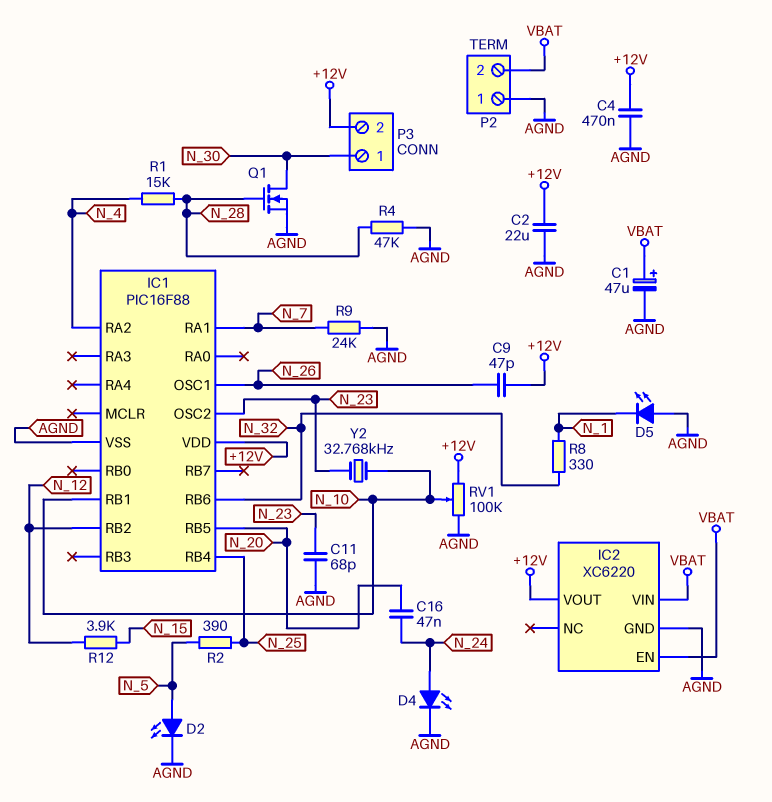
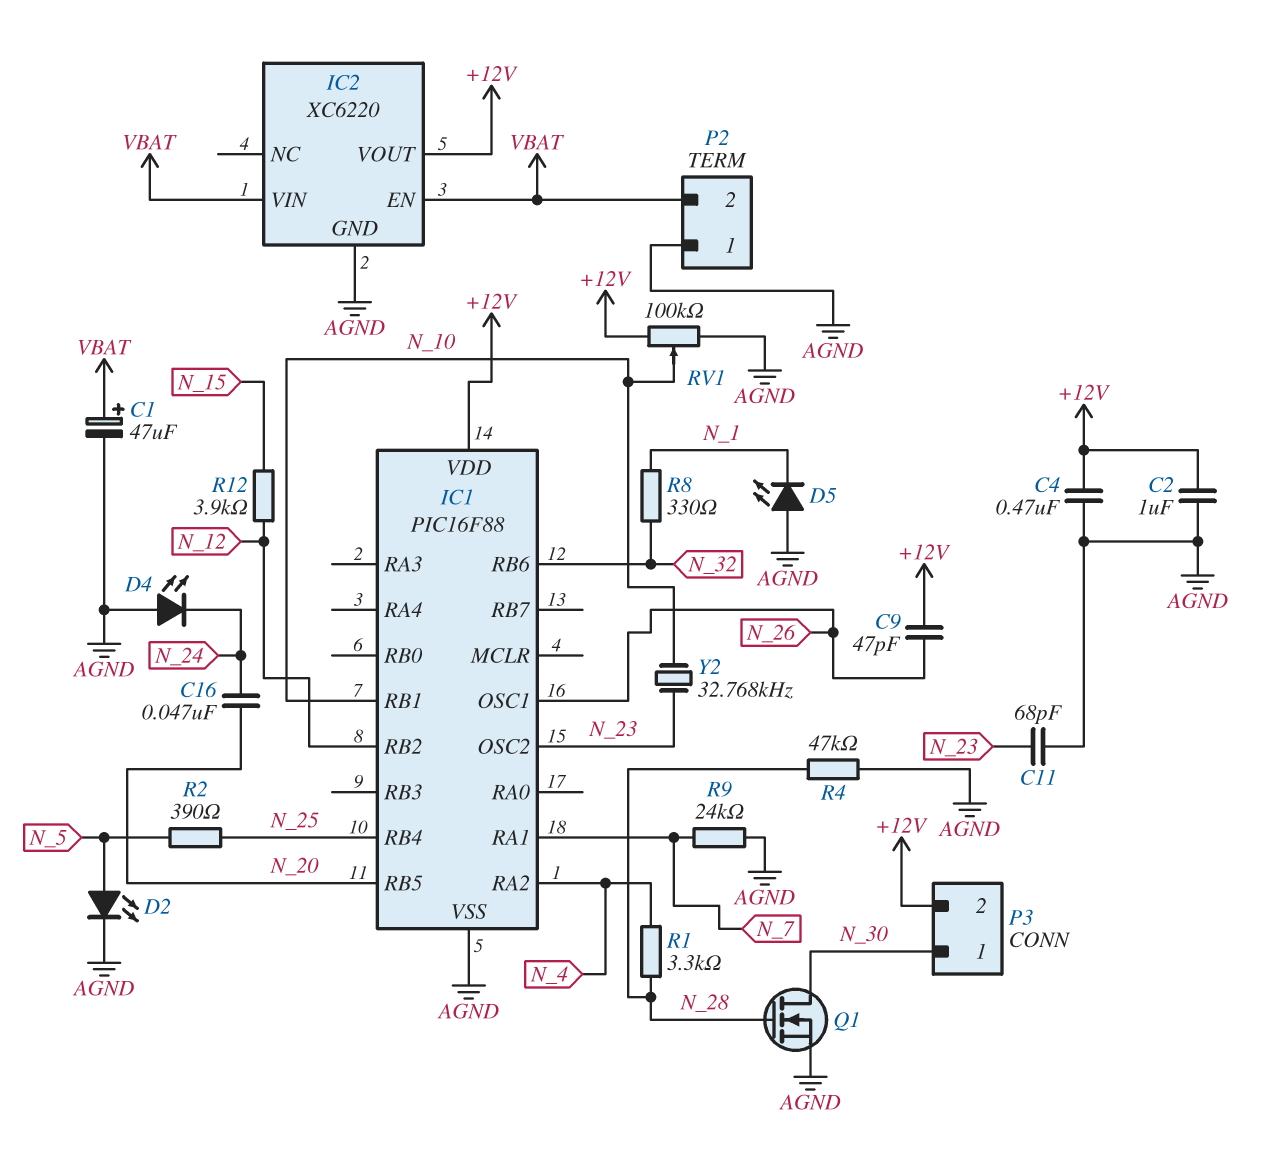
C2: 22uF (+12V, AGND) -> 1uF (+12V, AGND)
D4: LED (A N_24, K AGND) -> LED (A AGND, K N_24)
R1: 15k (N_4, N_28) -> 3.3k (N_4, N_28)

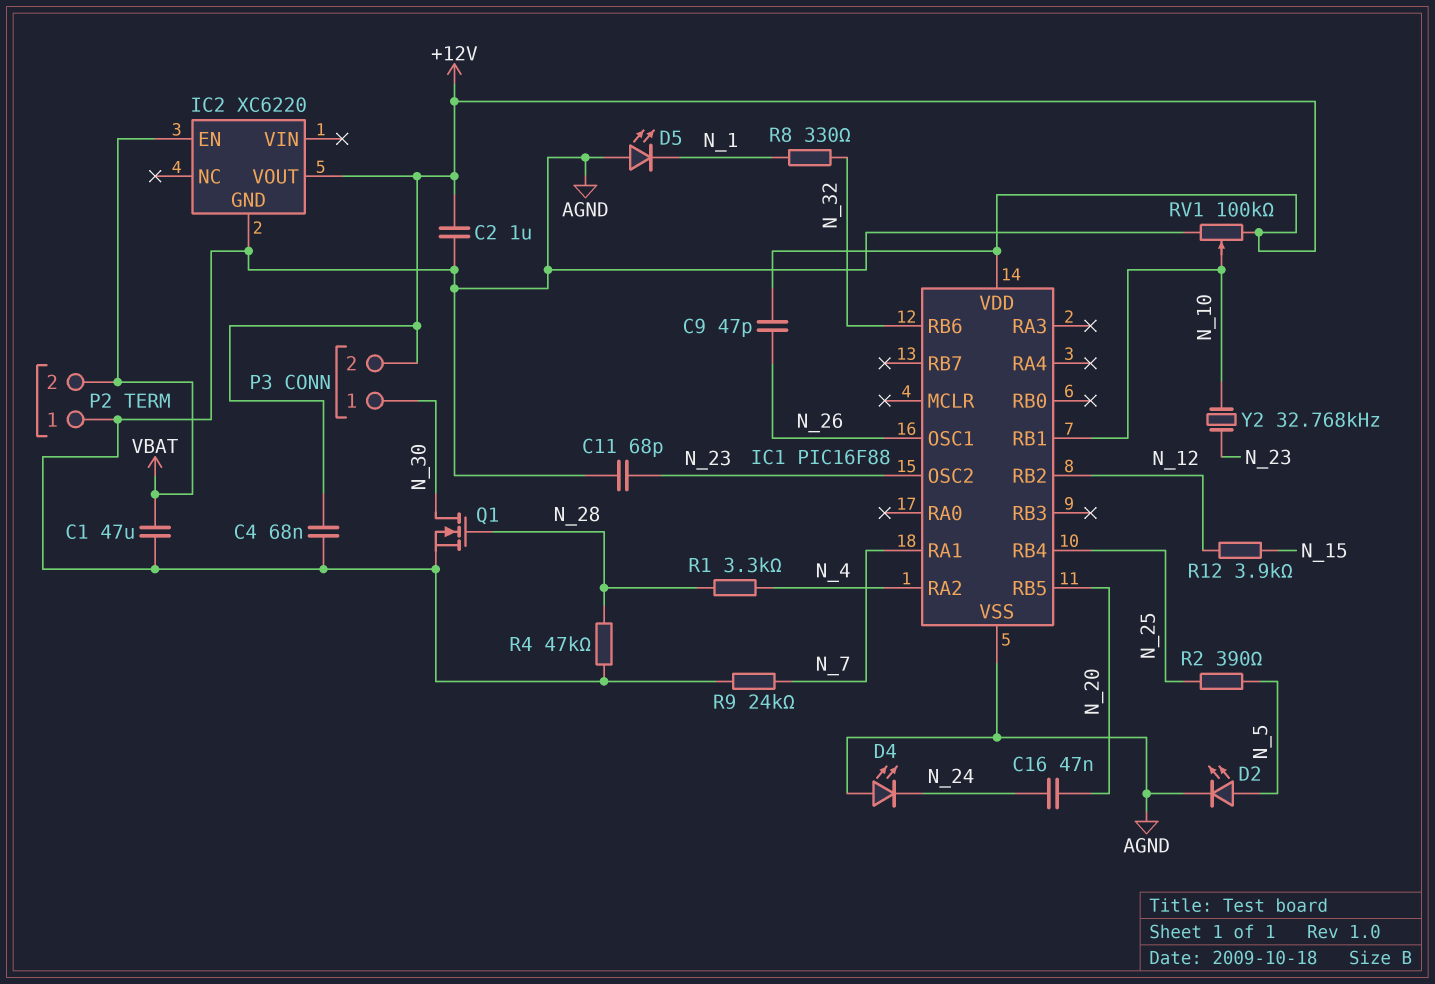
C1: 47uF (plus VBAT, minus AGND) -> 47uF (AGND, VBAT)
C4: 470nF (+12V, AGND) -> 68nF (+12V, AGND)
IC2 pin VIN: VBAT -> none

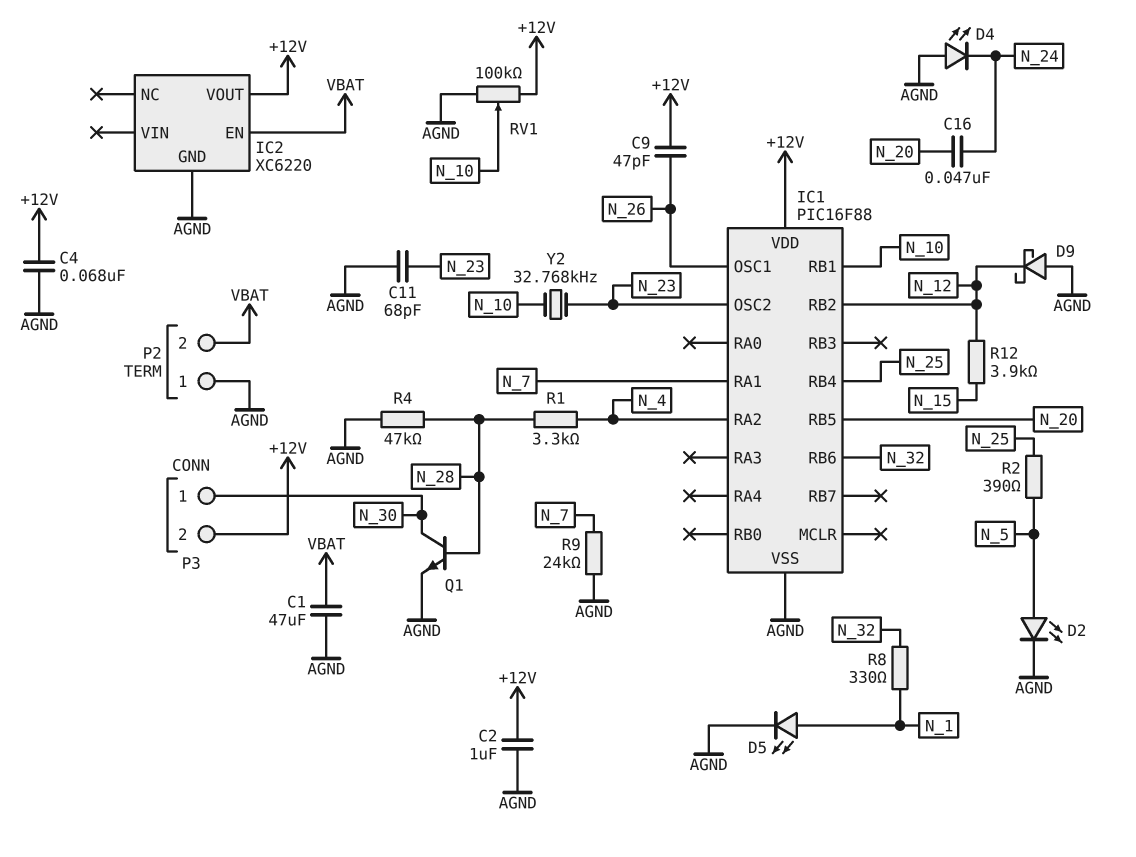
D5: LED (A AGND, K N_1) -> LED (A N_1, K AGND)
D9: none -> schottky (A AGND, K N_12)
Q1: NMOS (G N_28, D N_30, S AGND) -> NPN (B N_28, C N_30, E AGND)

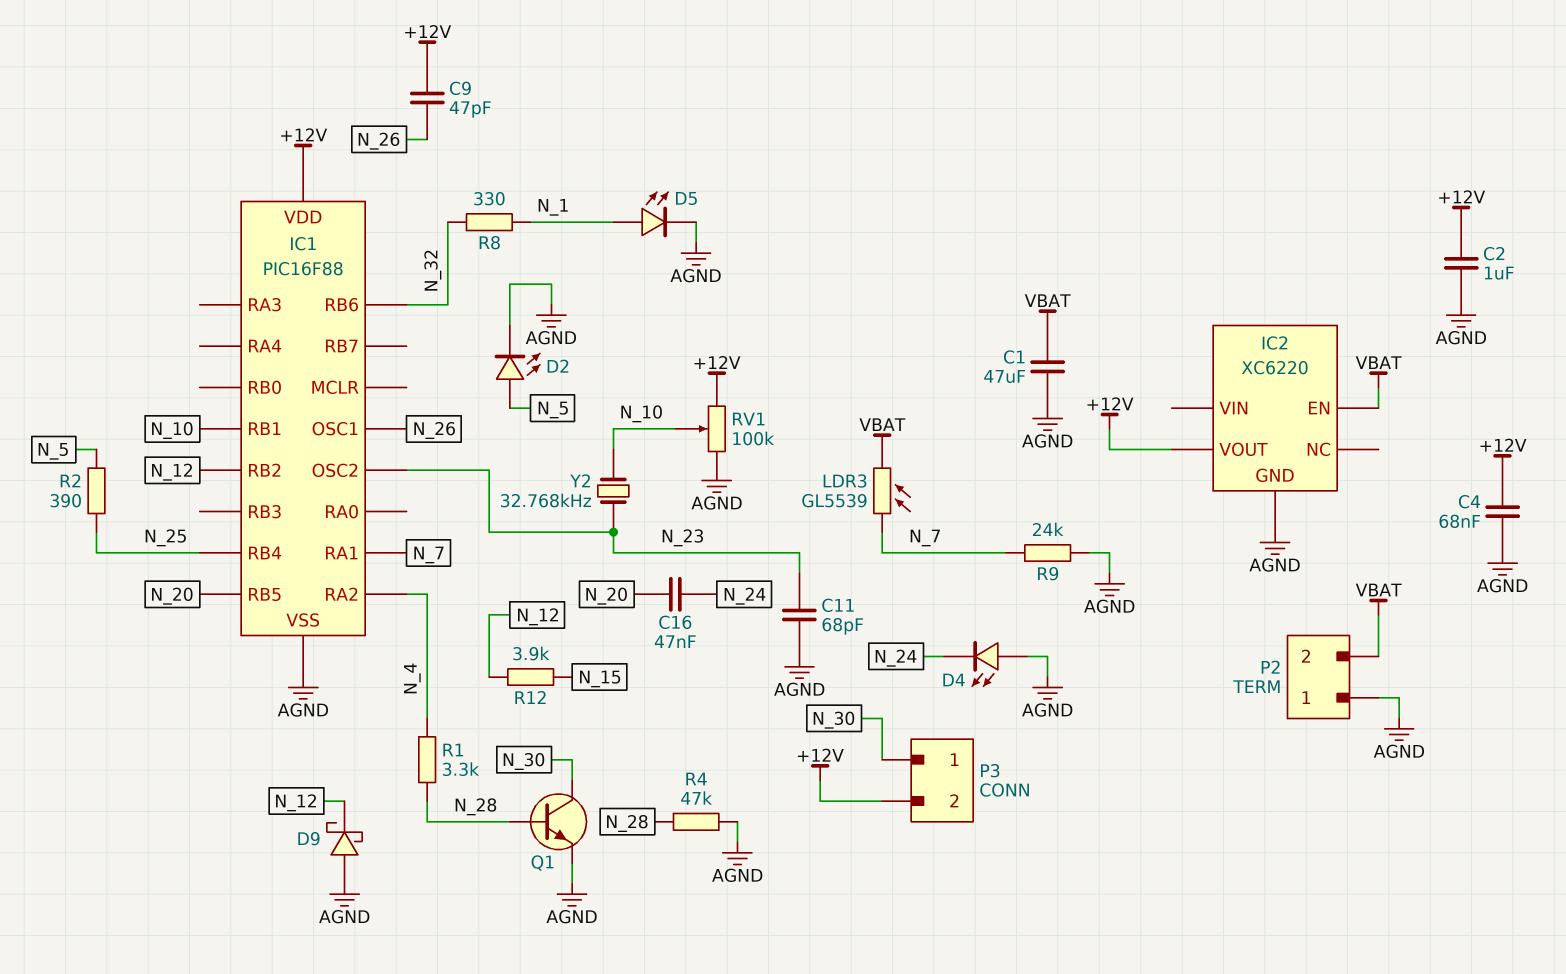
LDR3: none -> GL5539 (N_7, VBAT)

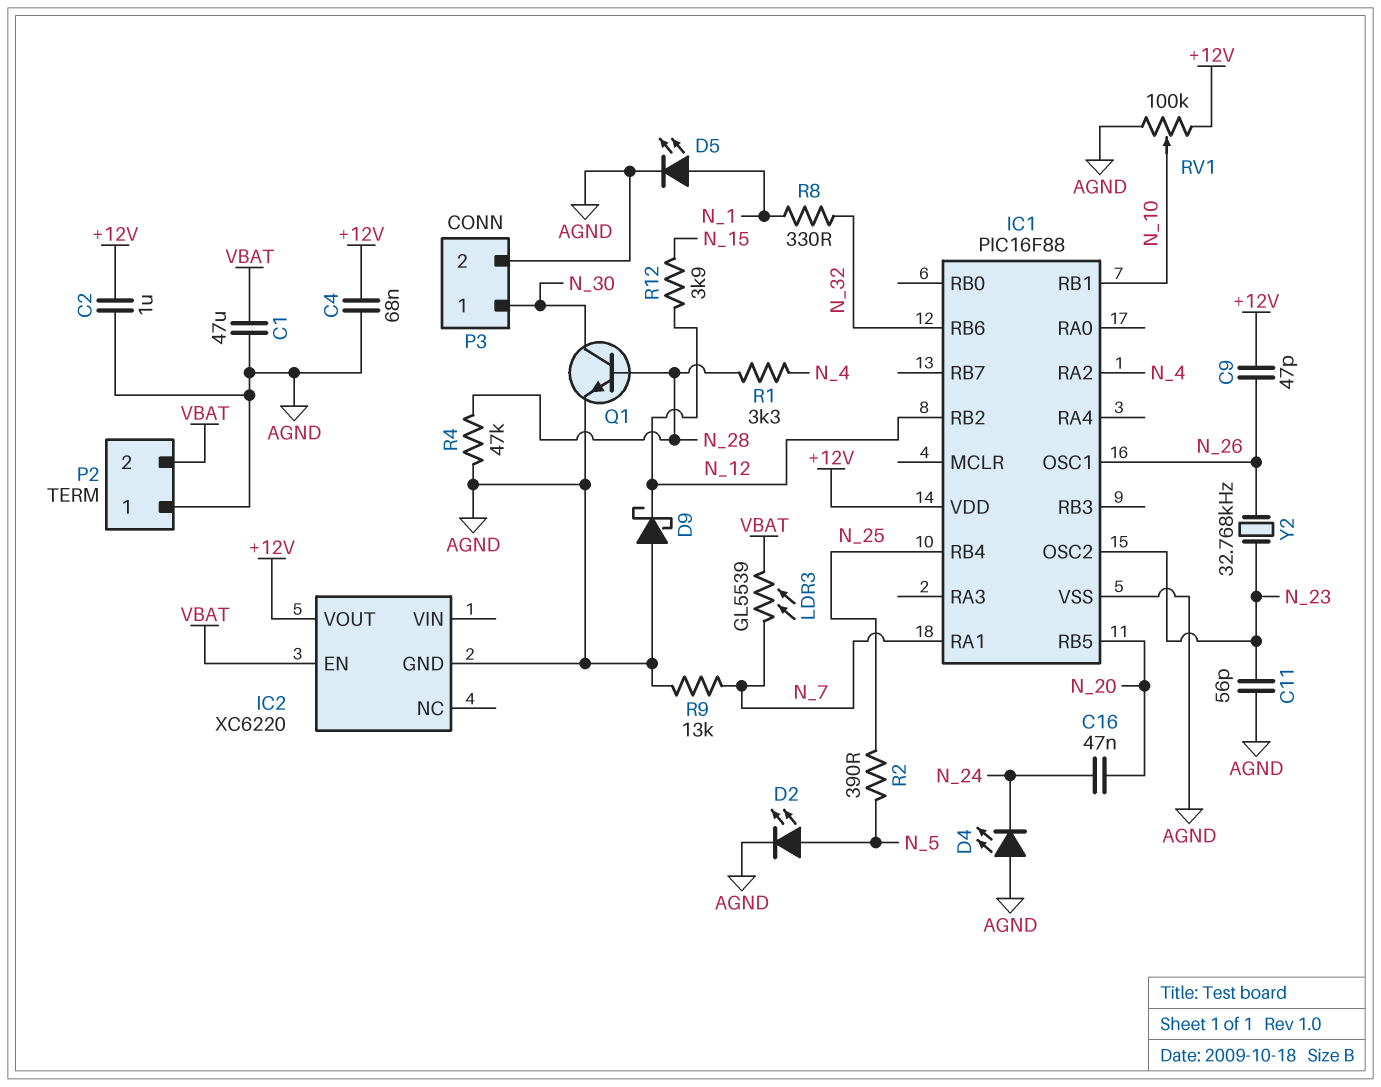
C11: 68pF (AGND, N_23) -> 56pF (AGND, N_23)
P3 pin 2: +12V -> AGND
R9: 24k (AGND, N_7) -> 13k (AGND, N_7)
Y2: 32.768kHz (N_10, N_23) -> 32.768kHz (N_23, N_26)

